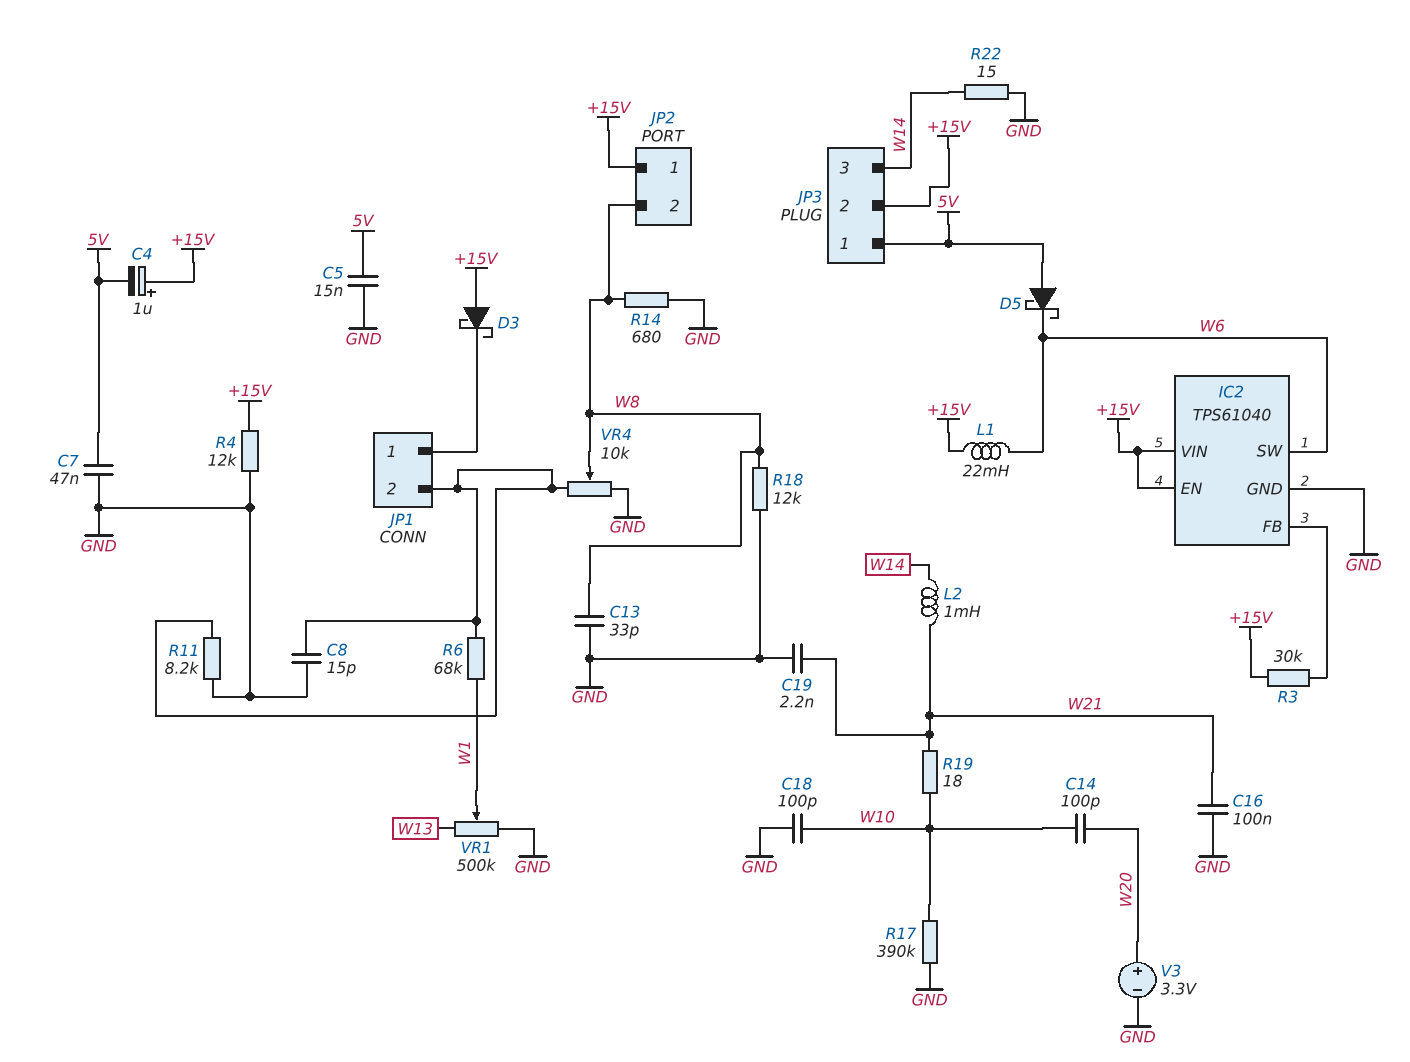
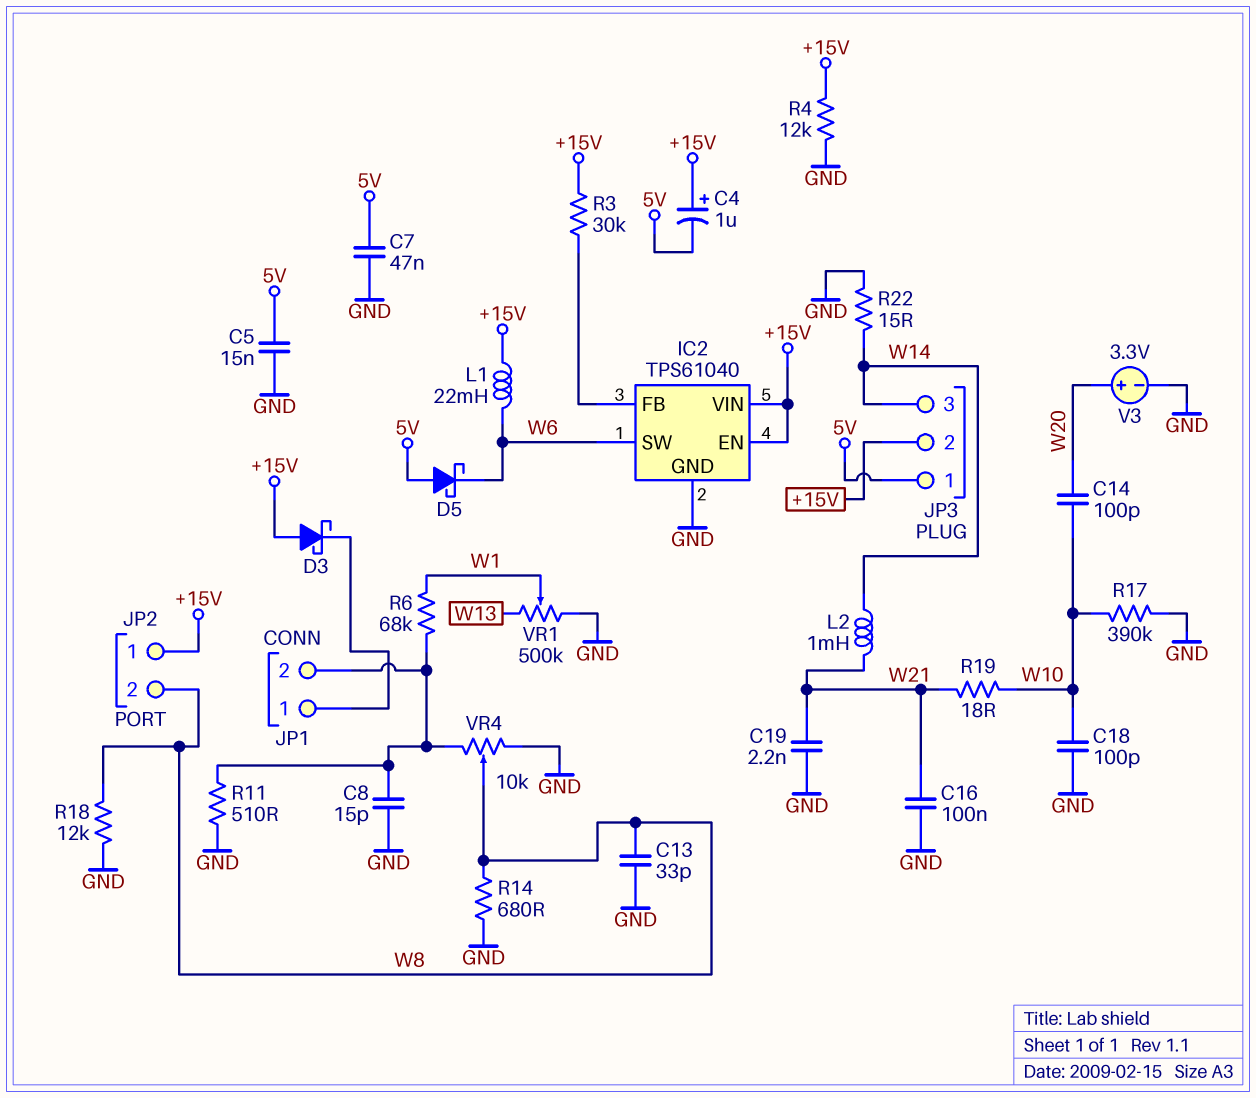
R11: 8.2k (GND, JP1/2) -> 510 (GND, JP1/2)

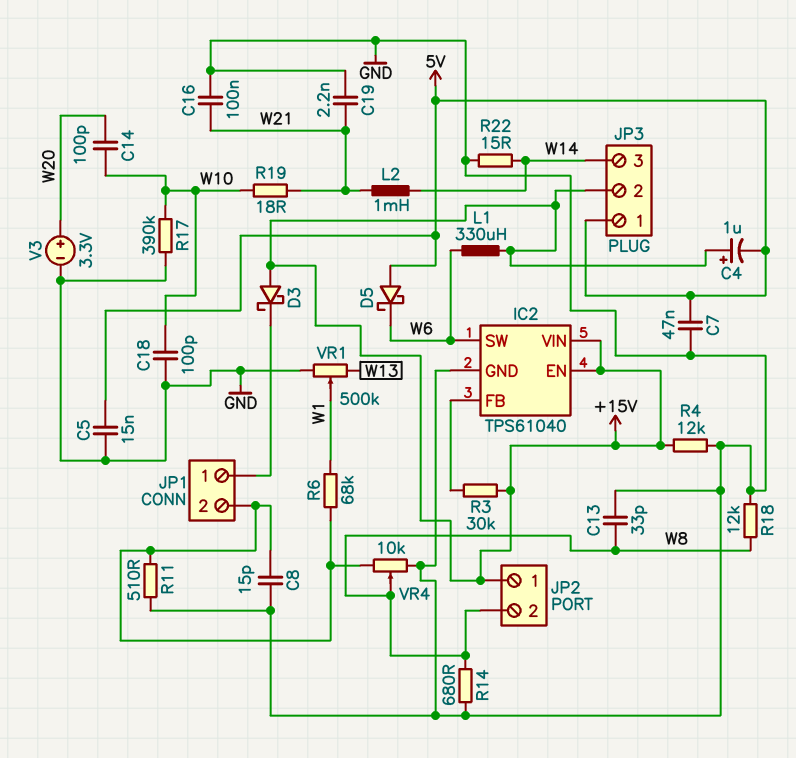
L1: 22mH (+15V, W6) -> 330uH (+15V, W6)

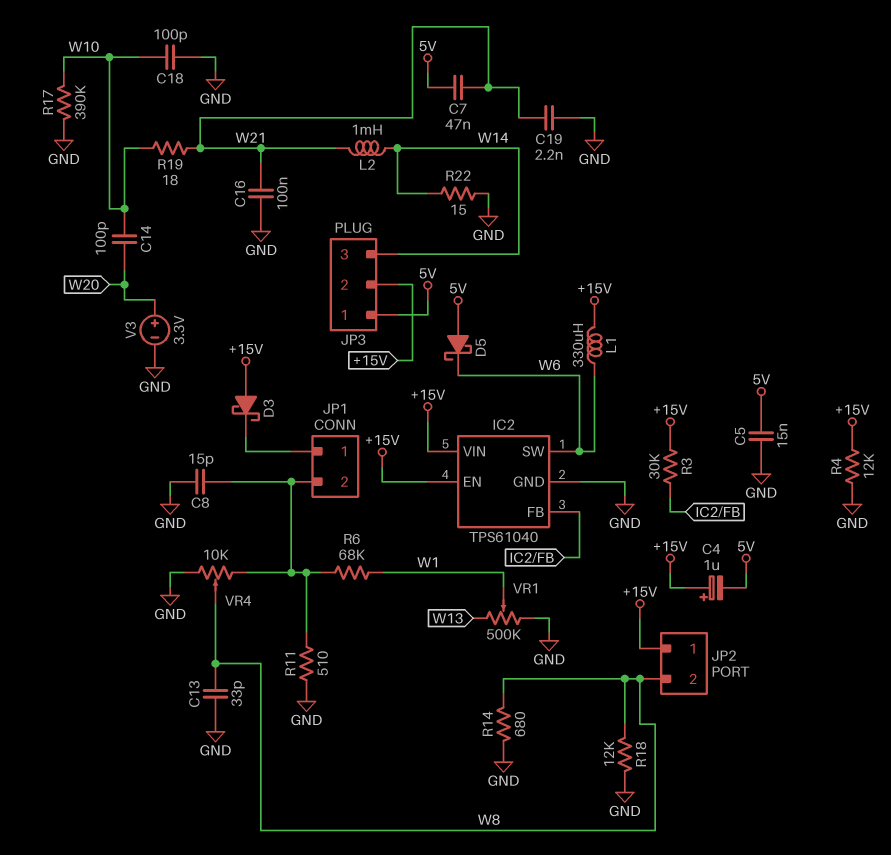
C7: 47nF (5V, GND) -> 47nF (5V, W21)

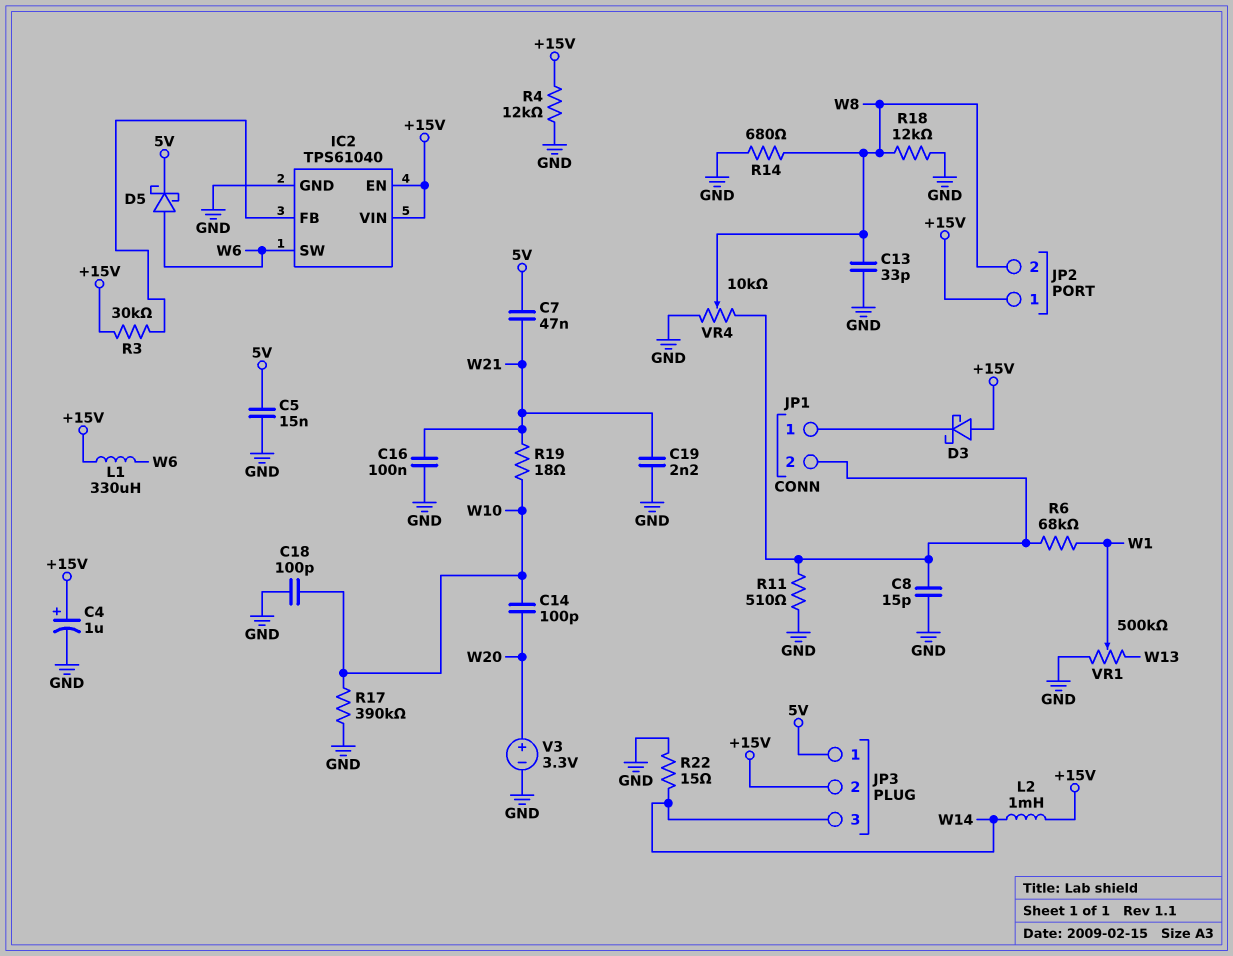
C4: 1uF (plus +15V, minus 5V) -> 1uF (plus +15V, minus GND)
D5: schottky (A 5V, K W6) -> schottky (A W6, K 5V)
L2: 1mH (W14, W21) -> 1mH (+15V, W14)

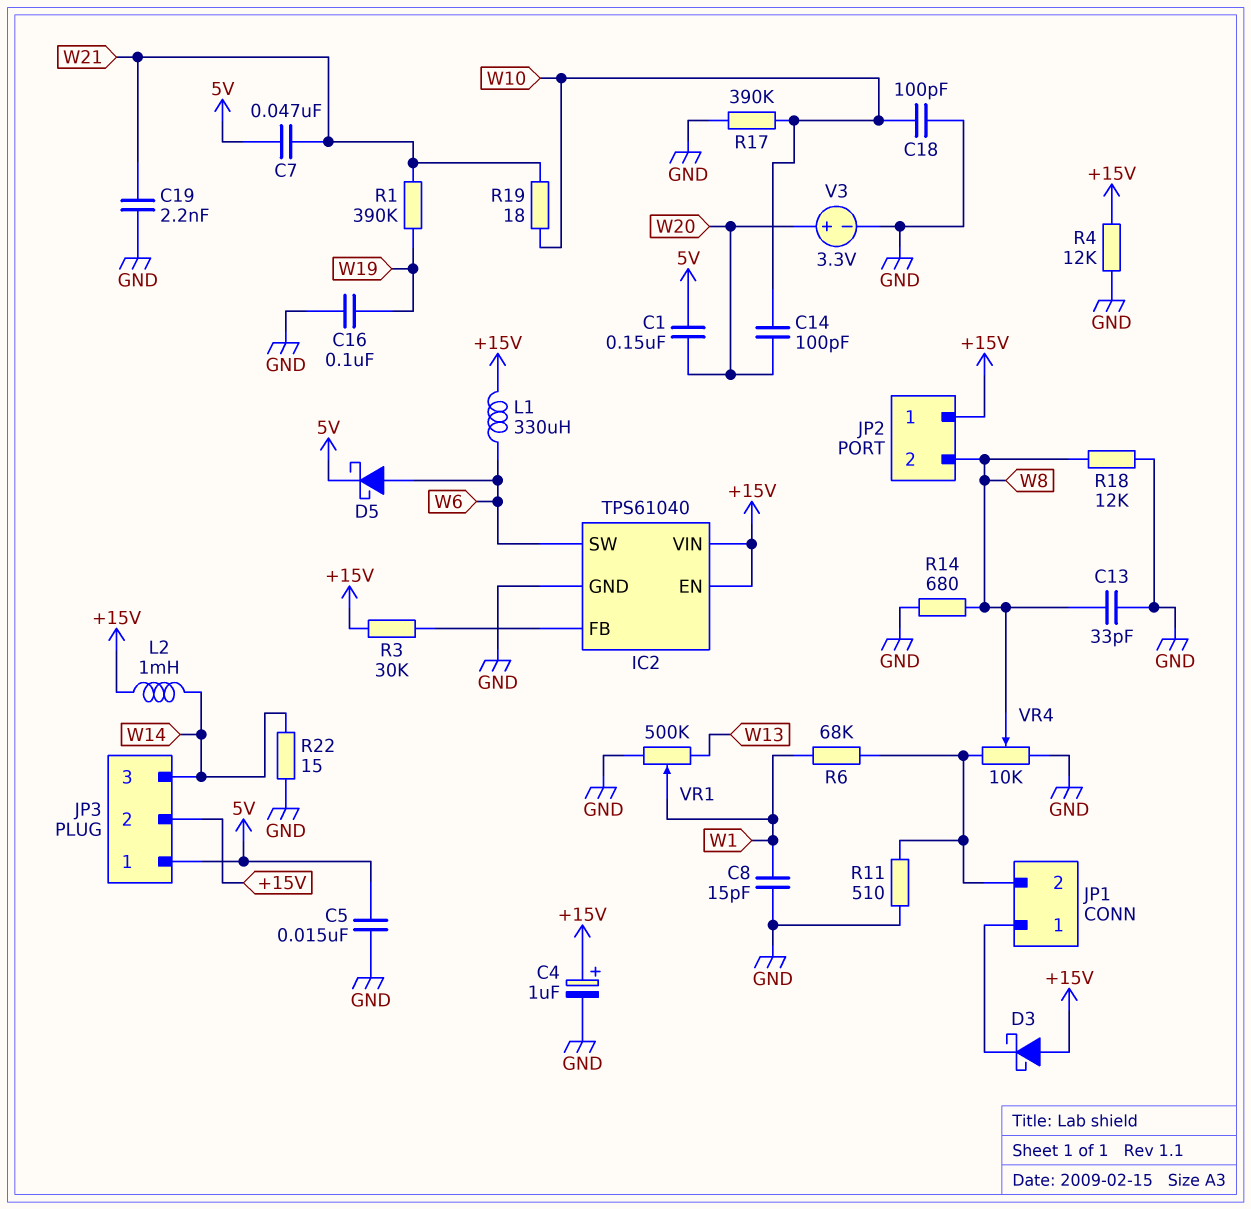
C1: none -> 150nF (5V, W20)
C8: 15pF (GND, JP1/2) -> 15pF (GND, W1)
C16: 100nF (GND, W21) -> 100nF (GND, W19)
R1: none -> 390k (W19, W21)

